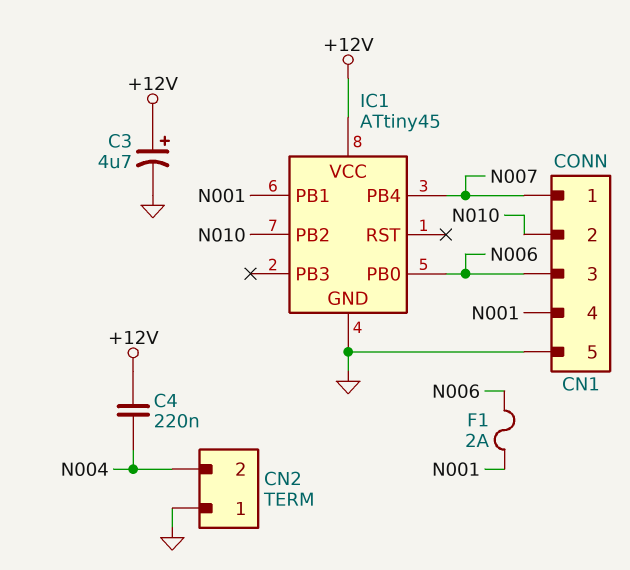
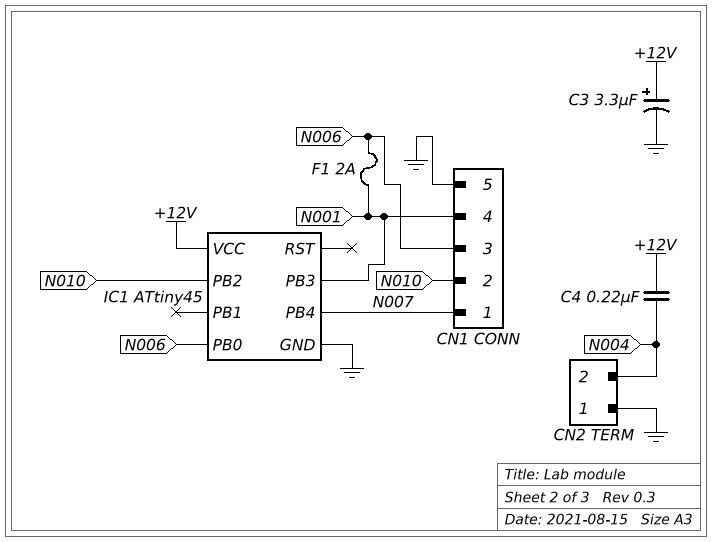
C3: 4.7uF (plus +12V, minus GND) -> 3.3uF (plus +12V, minus GND)
IC1 pin PB1: N001 -> none
IC1 pin PB3: none -> N001

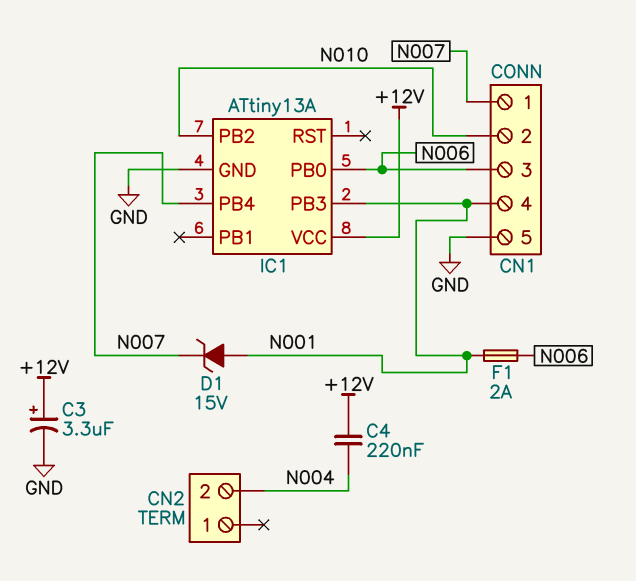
CN2 pin 1: GND -> none
D1: none -> zener 15V (A N001, K N007)
IC1: ATtiny45 -> ATtiny13A

